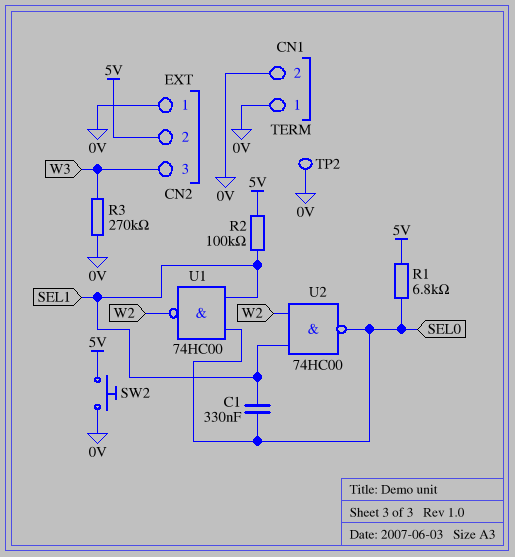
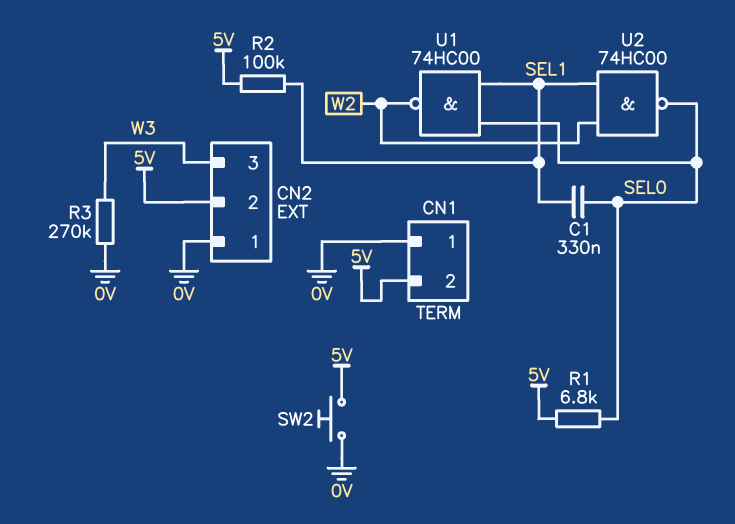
CN1 pin 2: 0V -> 5V
TP2: test point (0V) -> none

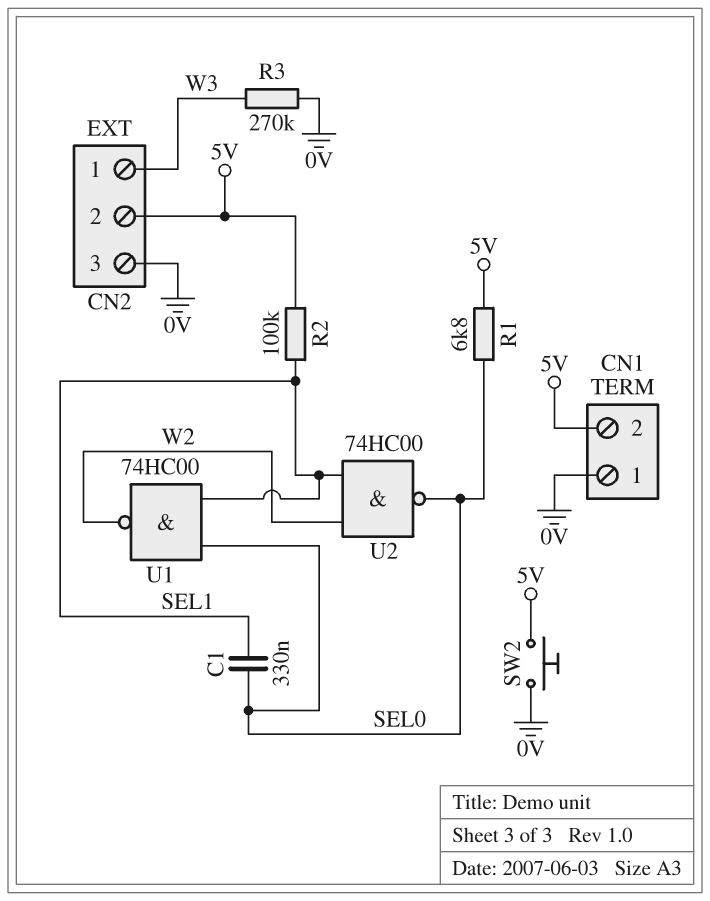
CN2 pin 1: 0V -> W3
CN2 pin 3: W3 -> 0V

